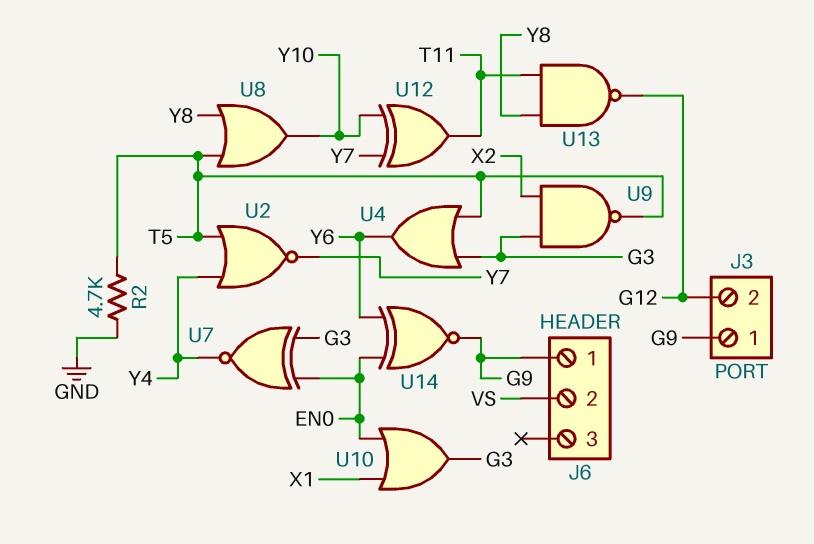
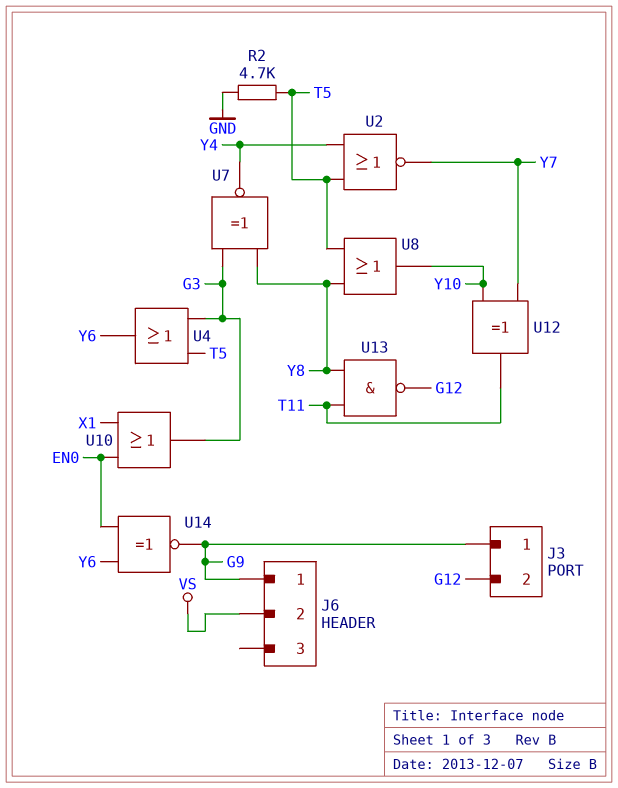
U7: XNOR (in EN0, in G3, out Y4) -> XNOR (in G3, in Y8, out Y4)
U9: NAND (in G3, in X2, out T5) -> none

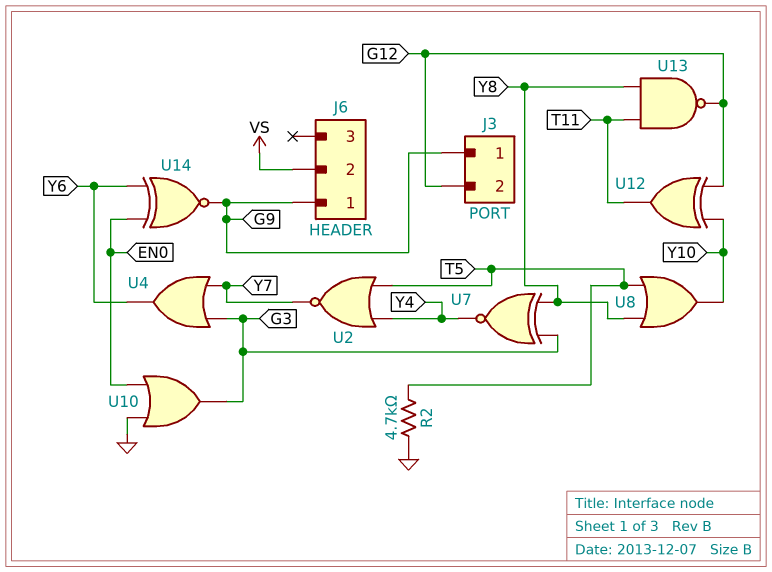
U4: OR (in G3, in T5, out Y6) -> OR (in G3, in Y7, out Y6)
U10: OR (in EN0, in X1, out G3) -> OR (in EN0, in GND, out G3)
U12: XOR (in Y7, in Y10, out T11) -> XOR (in G12, in Y10, out T11)

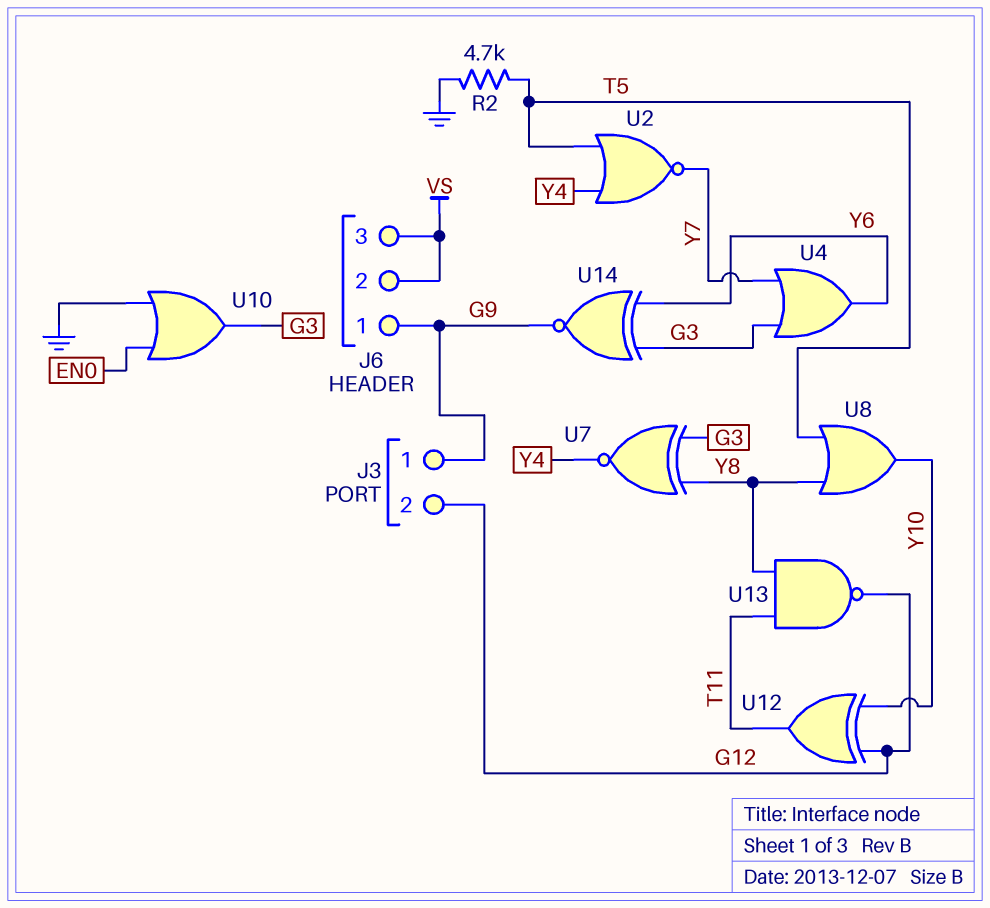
J6 pin 3: none -> VS
U14: XNOR (in EN0, in Y6, out G9) -> XNOR (in G3, in Y6, out G9)

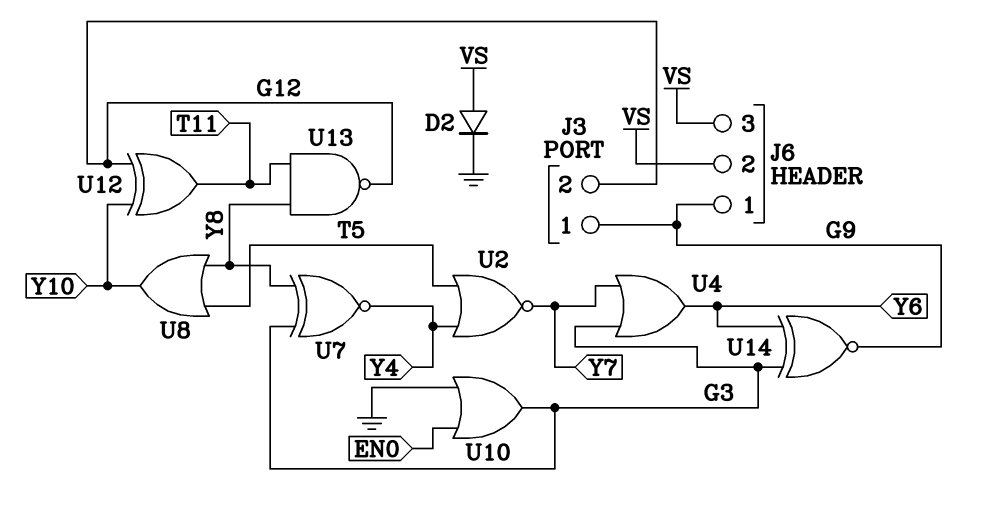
D2: none -> diode (A VS, K GND)
R2: 4.7k (GND, T5) -> none

